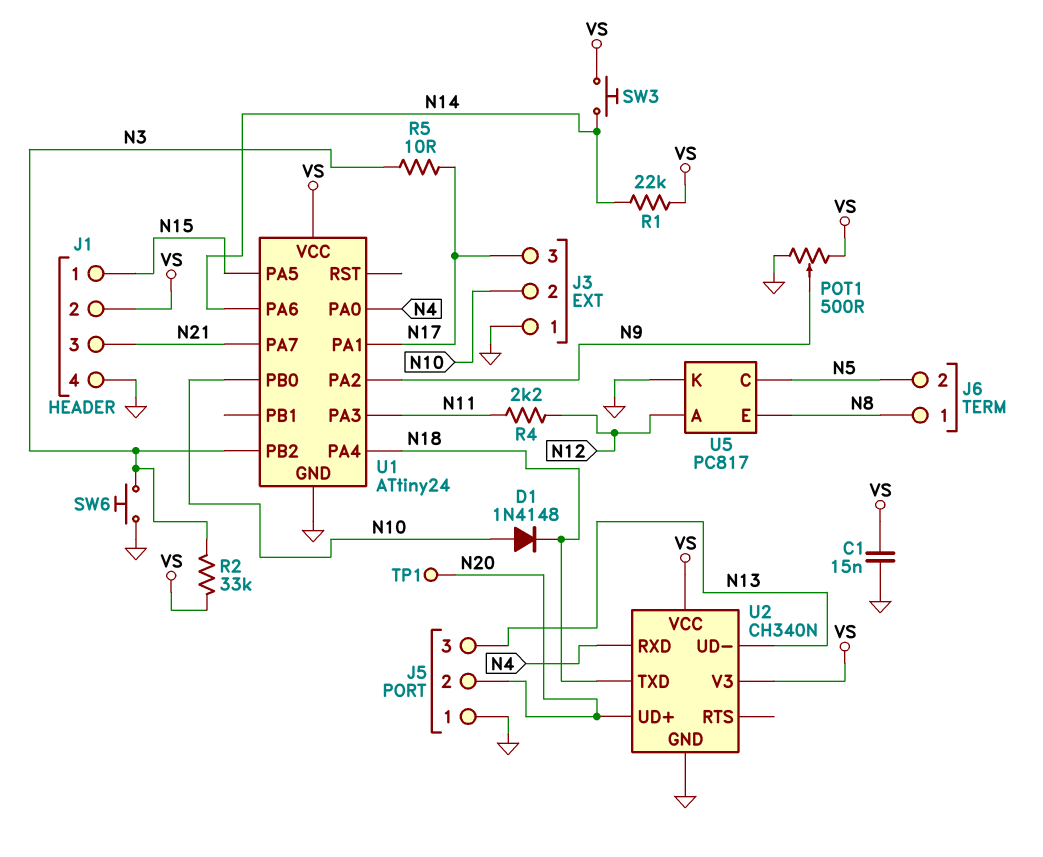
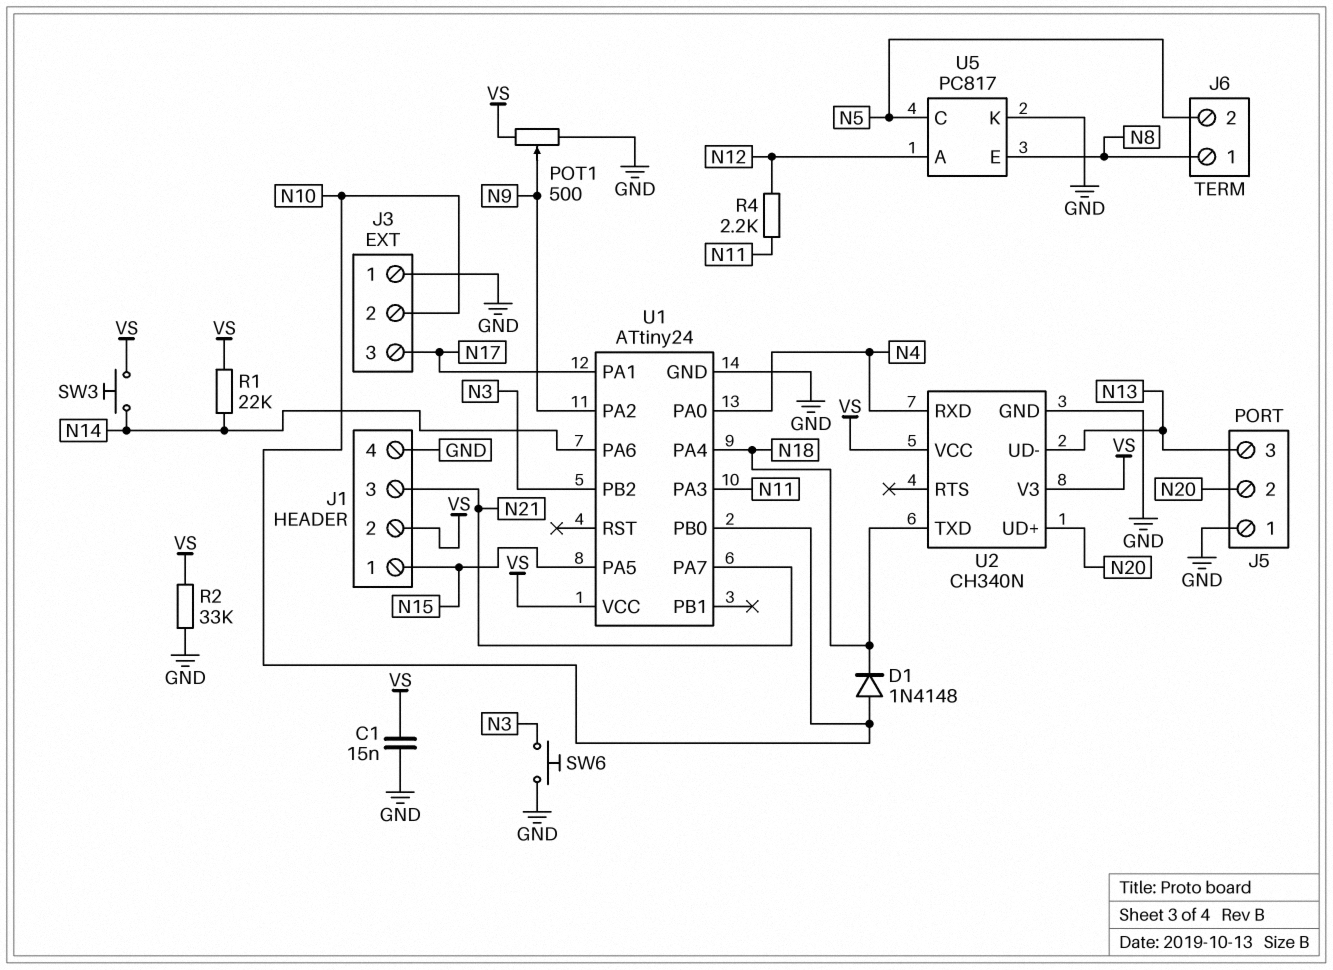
R2: 33k (N3, VS) -> 33k (GND, VS)
R5: 10 (N3, N17) -> none
TP1: test point (N20) -> none

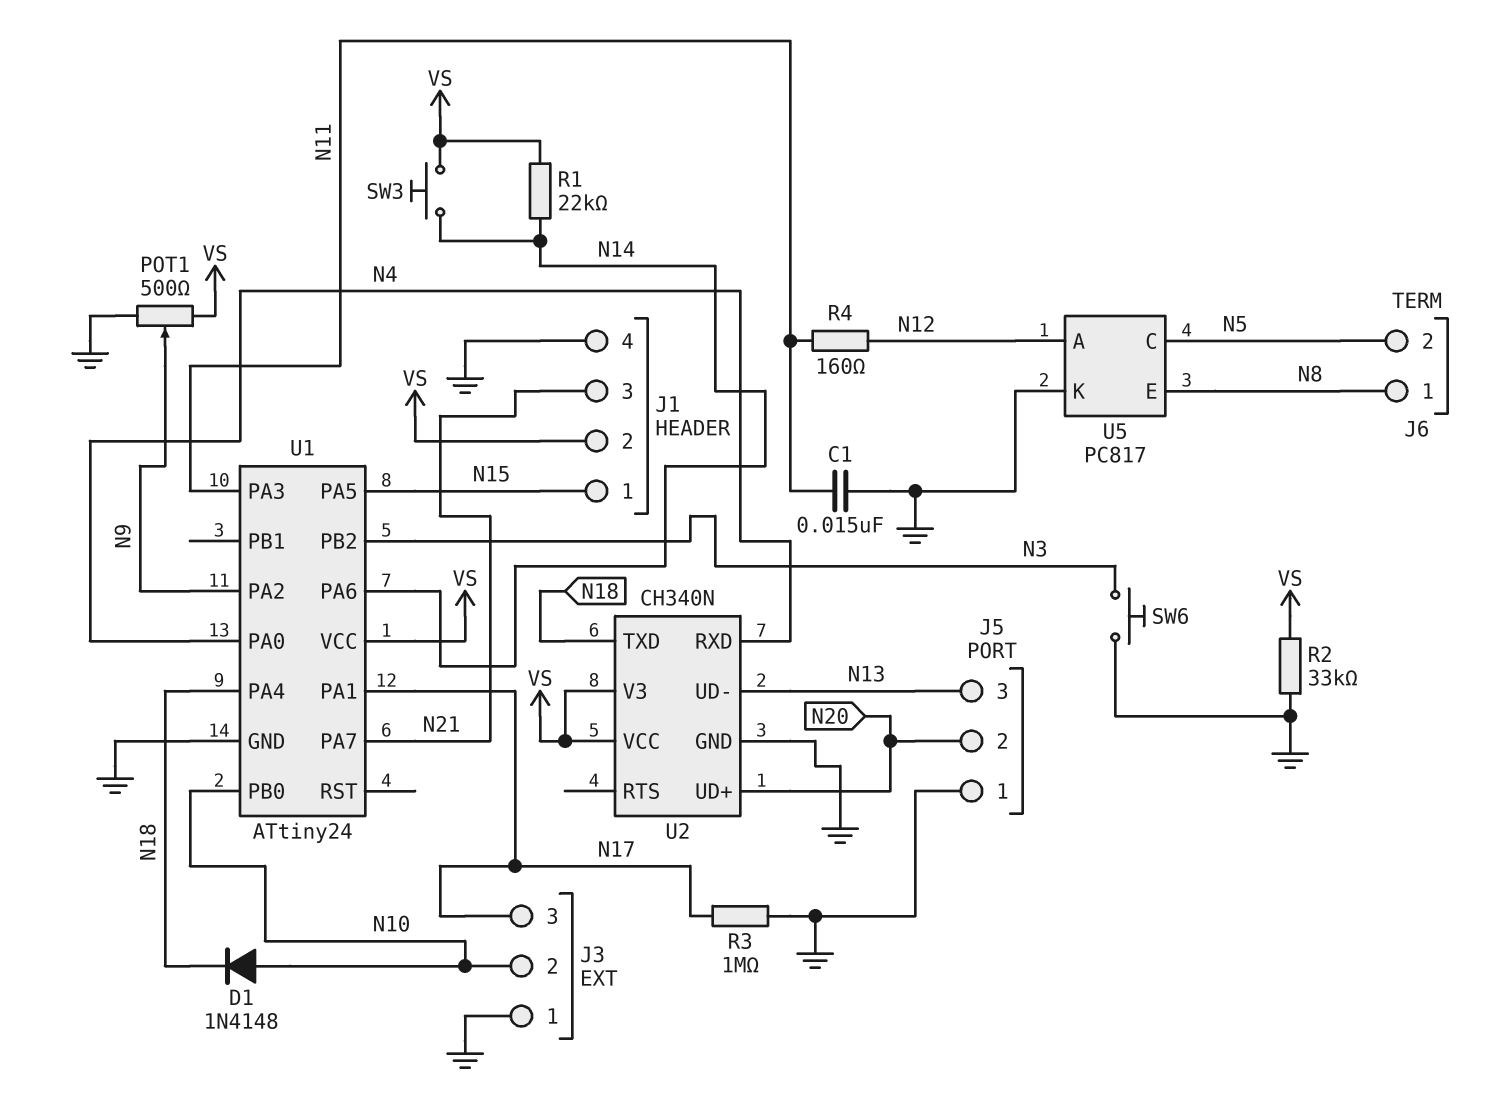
C1: 15nF (GND, VS) -> 15nF (GND, N11)
R3: none -> 1M (GND, N17)
R4: 2.2k (N11, N12) -> 160 (N11, N12)

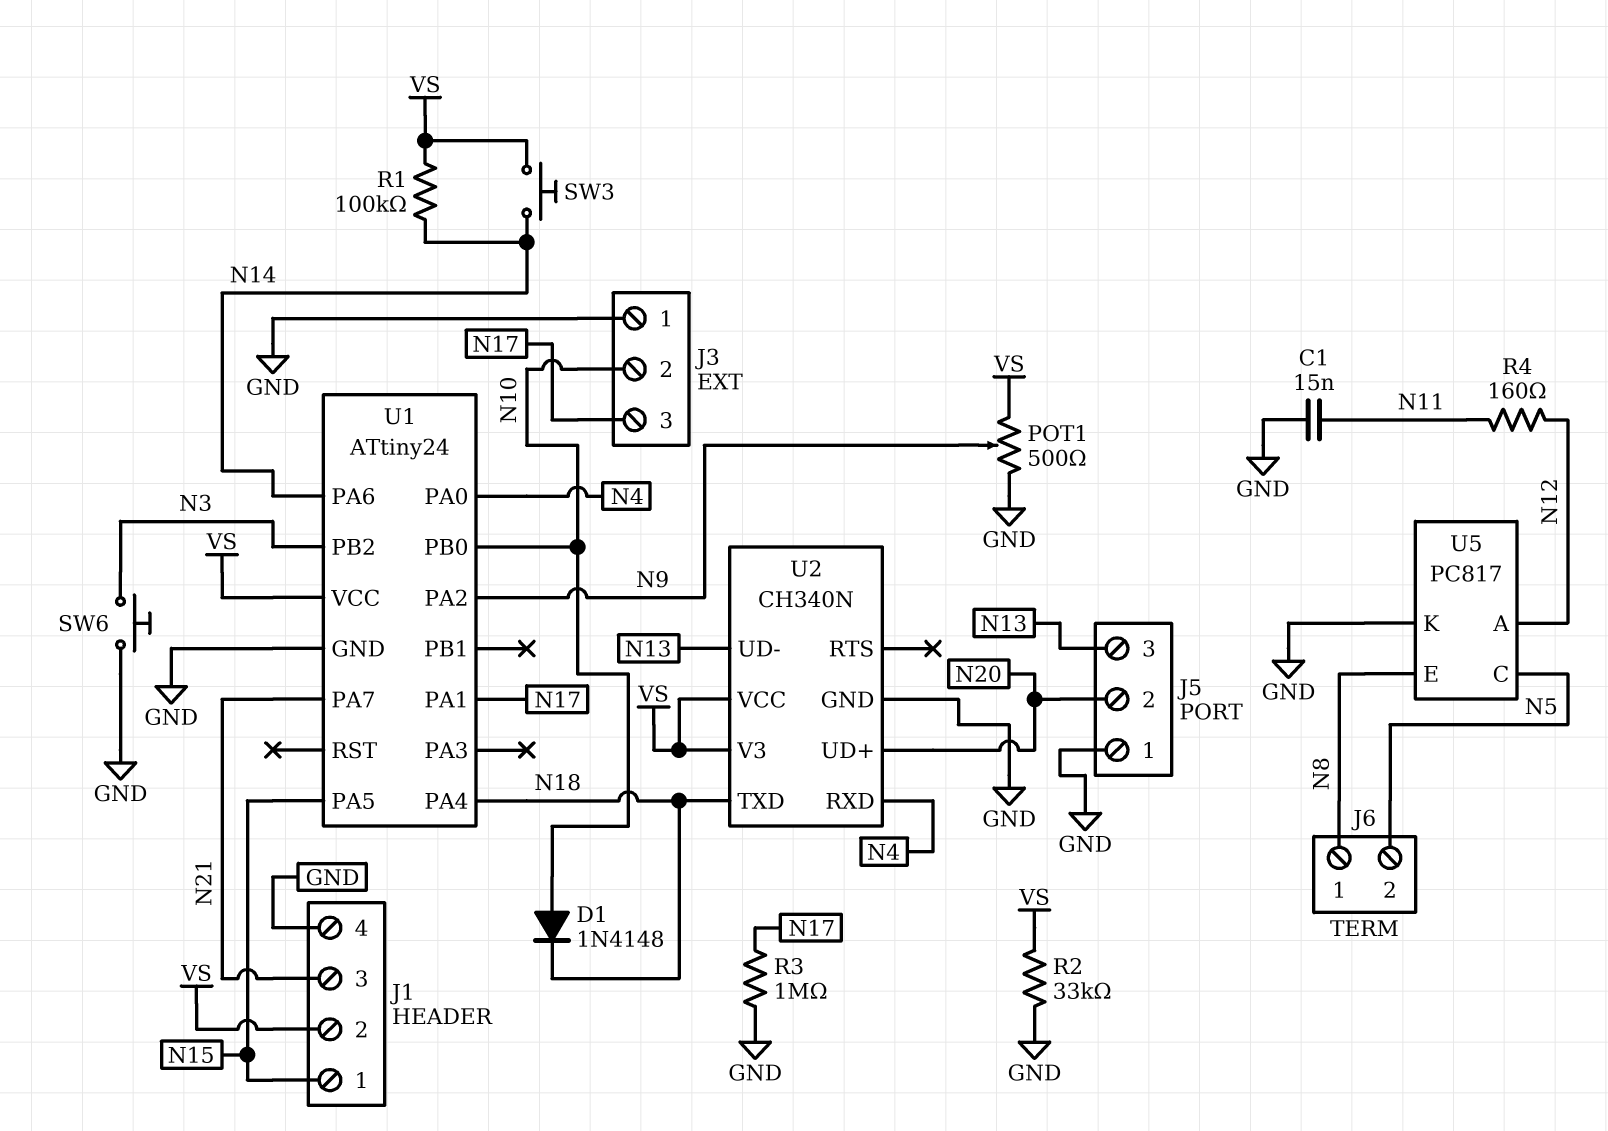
R1: 22k (N14, VS) -> 100k (N14, VS)
U1 pin PA3: N11 -> none

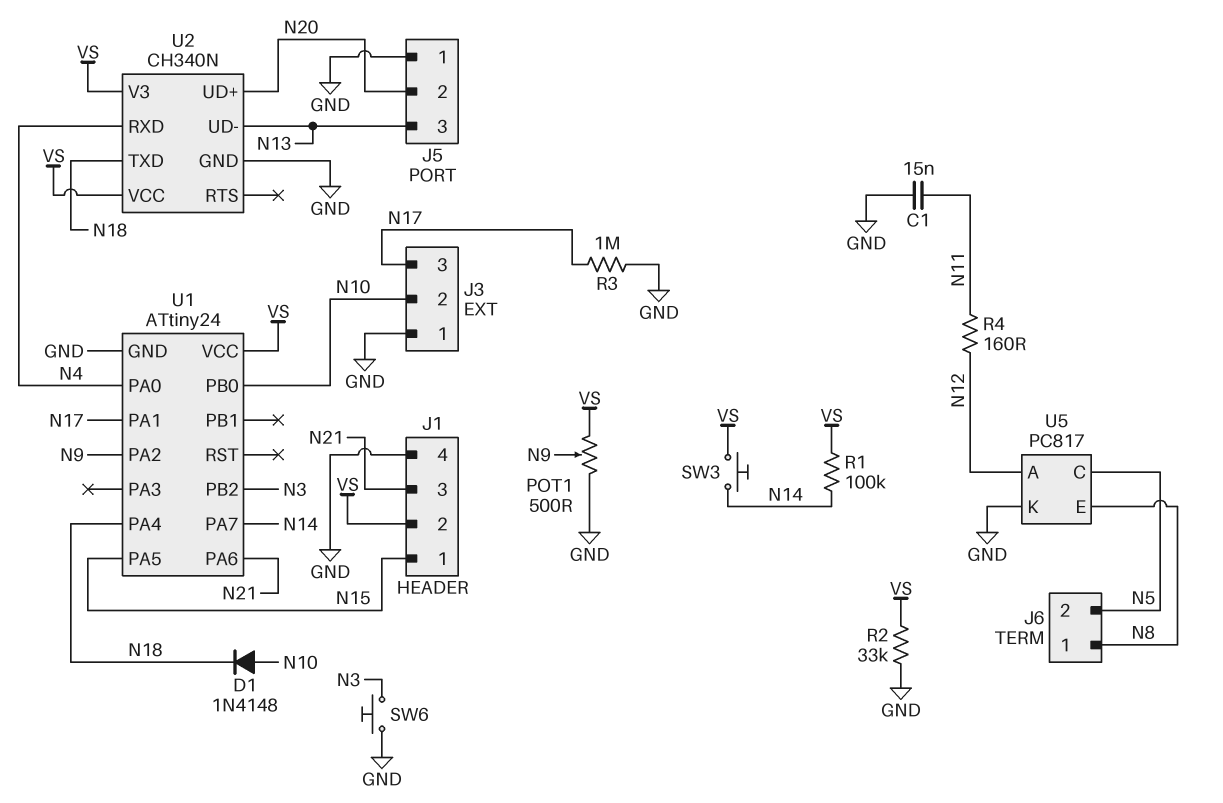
U1 pin PA6: N14 -> N21
U1 pin PA7: N21 -> N14

